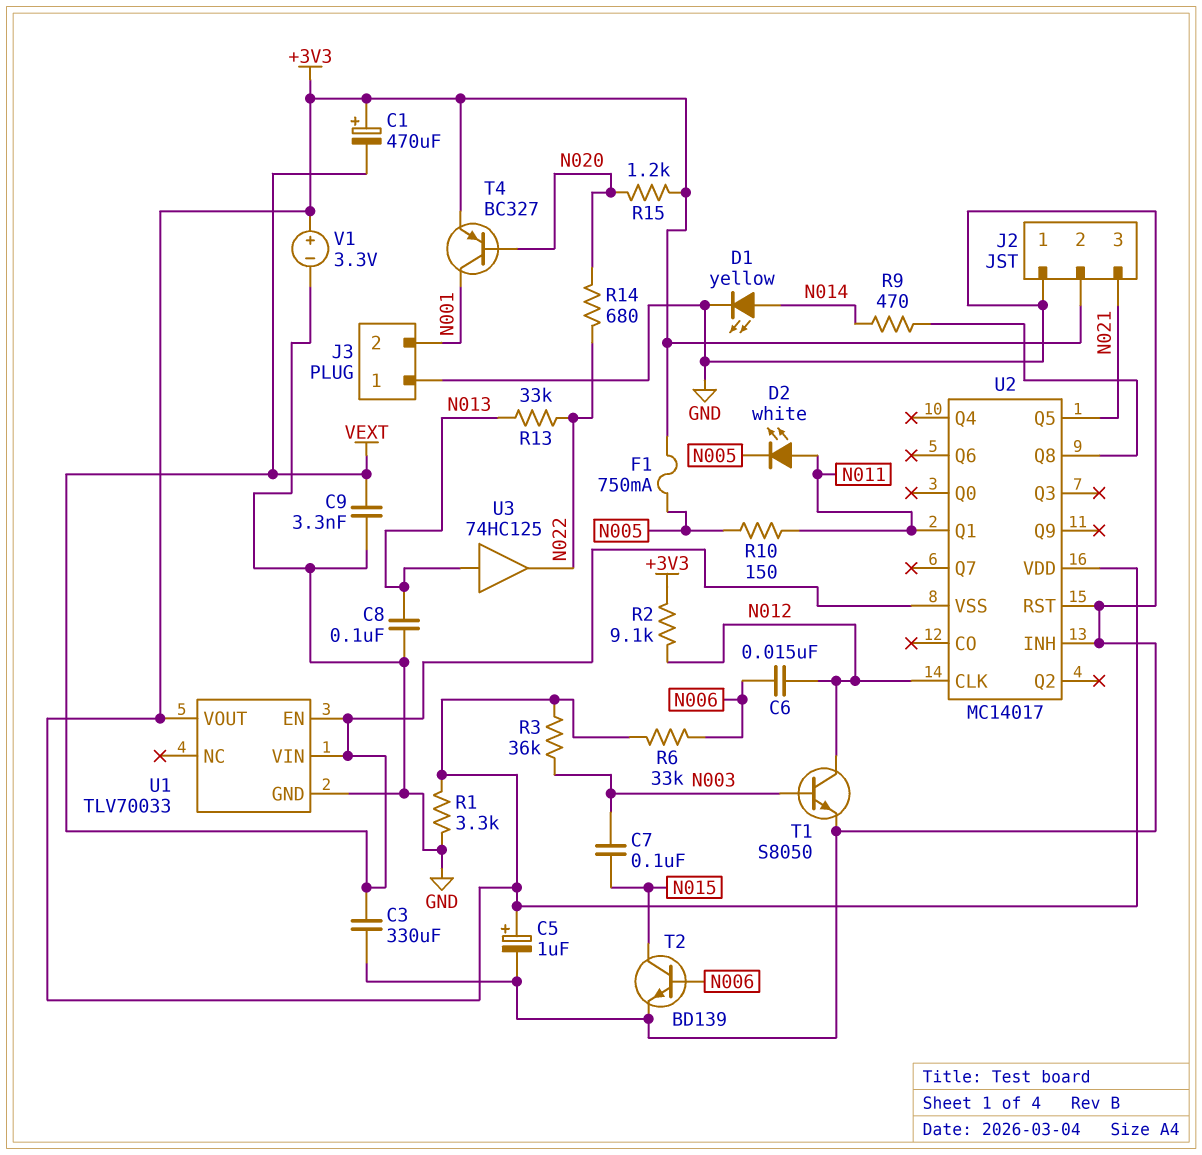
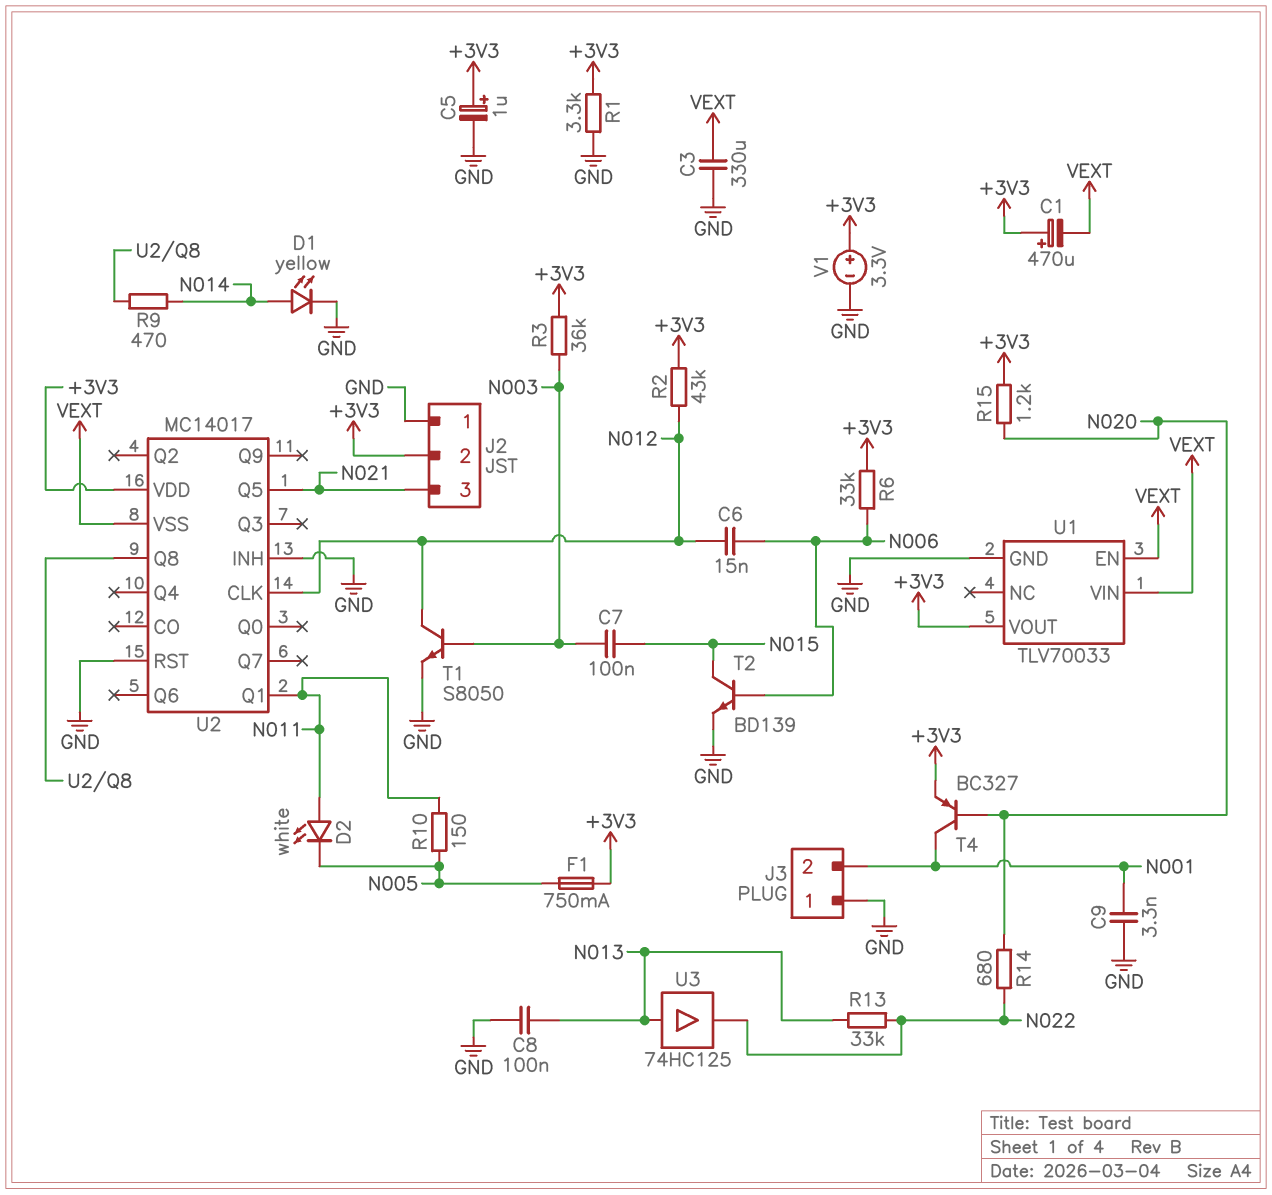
C9: 3.3nF (GND, VEXT) -> 3.3nF (GND, N001)
R2: 9.1k (+3V3, N012) -> 43k (+3V3, N012)

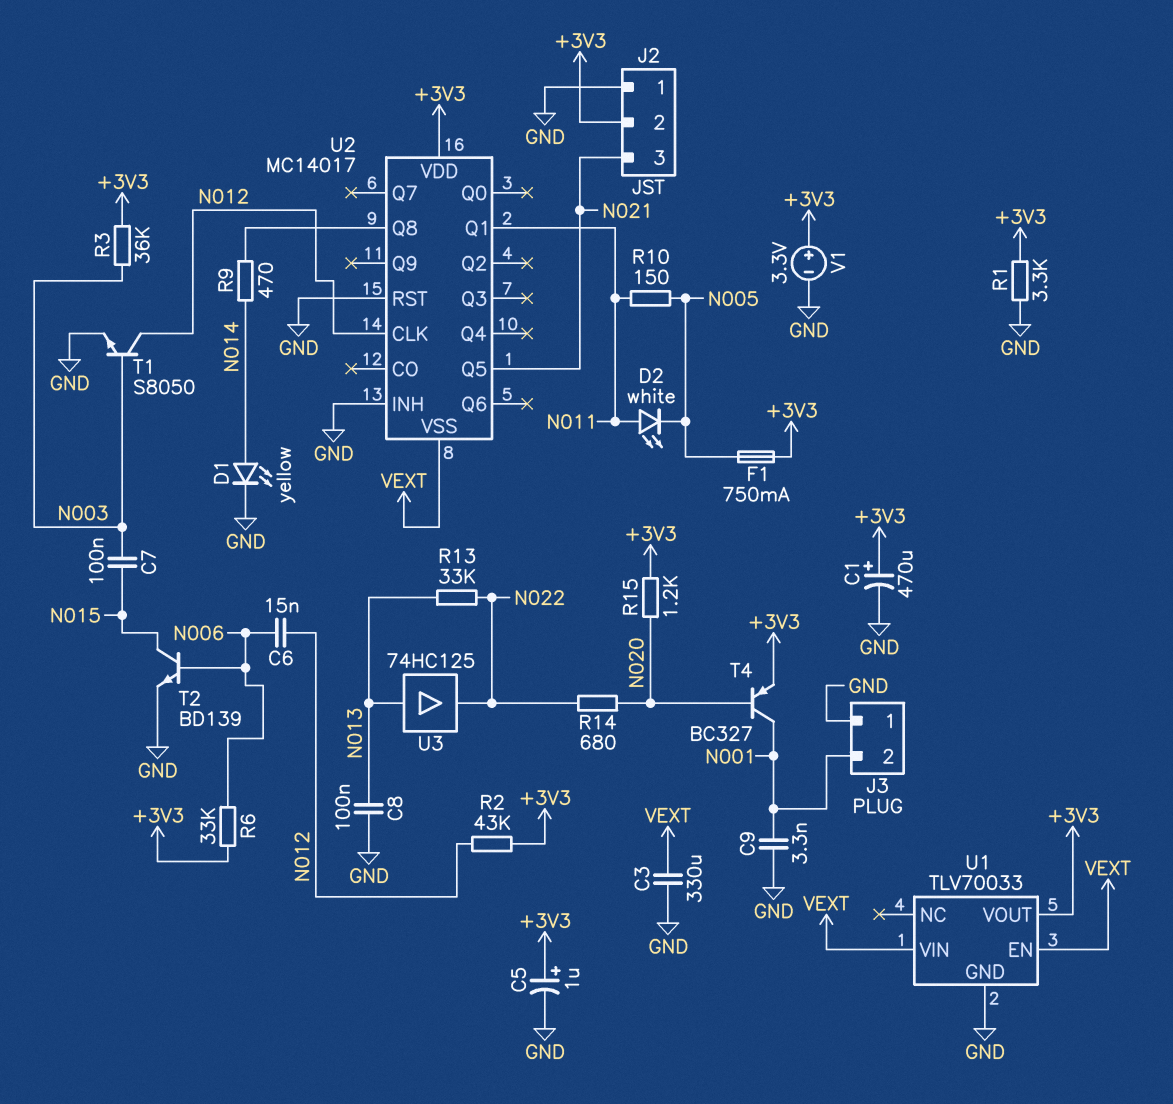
C1: 470uF (plus +3V3, minus VEXT) -> 470uF (plus +3V3, minus GND)

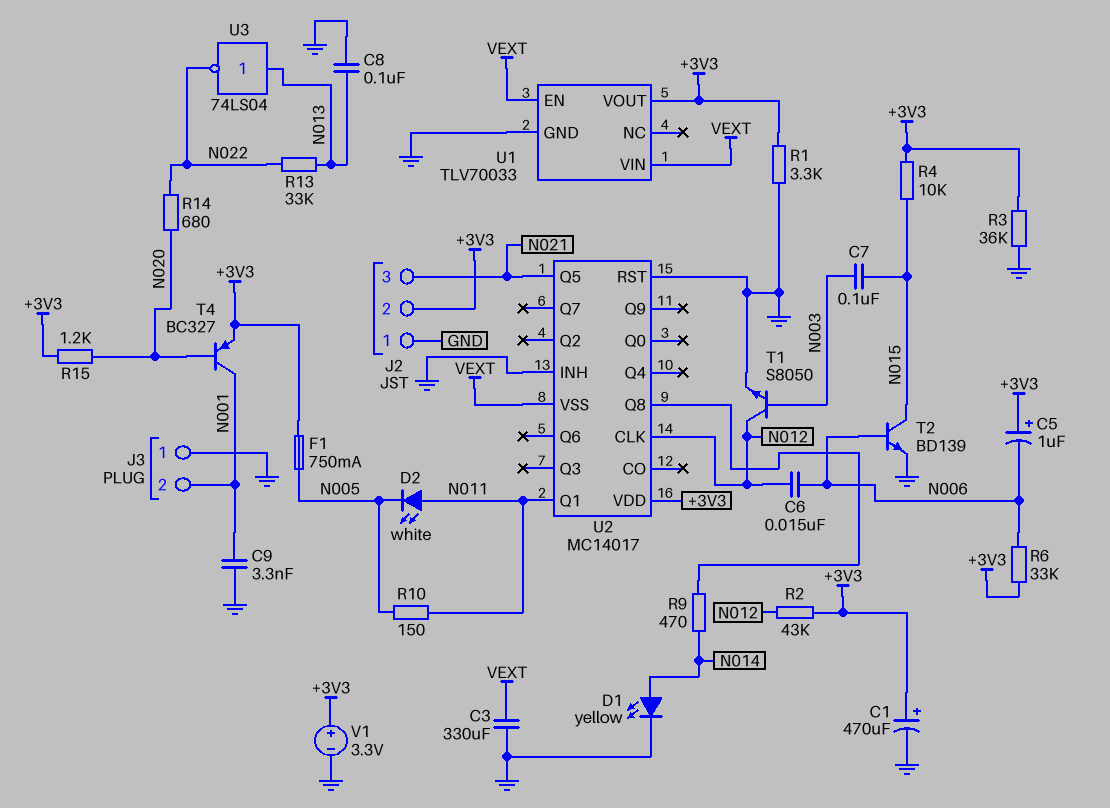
C5: 1uF (plus +3V3, minus GND) -> 1uF (plus +3V3, minus N006)
R3: 36k (+3V3, N003) -> 36k (+3V3, GND)
R4: none -> 10k (+3V3, N015)
U3: buffer 74HC125 (in N013, out N022) -> NOT 74LS04 (in N013, out N022)

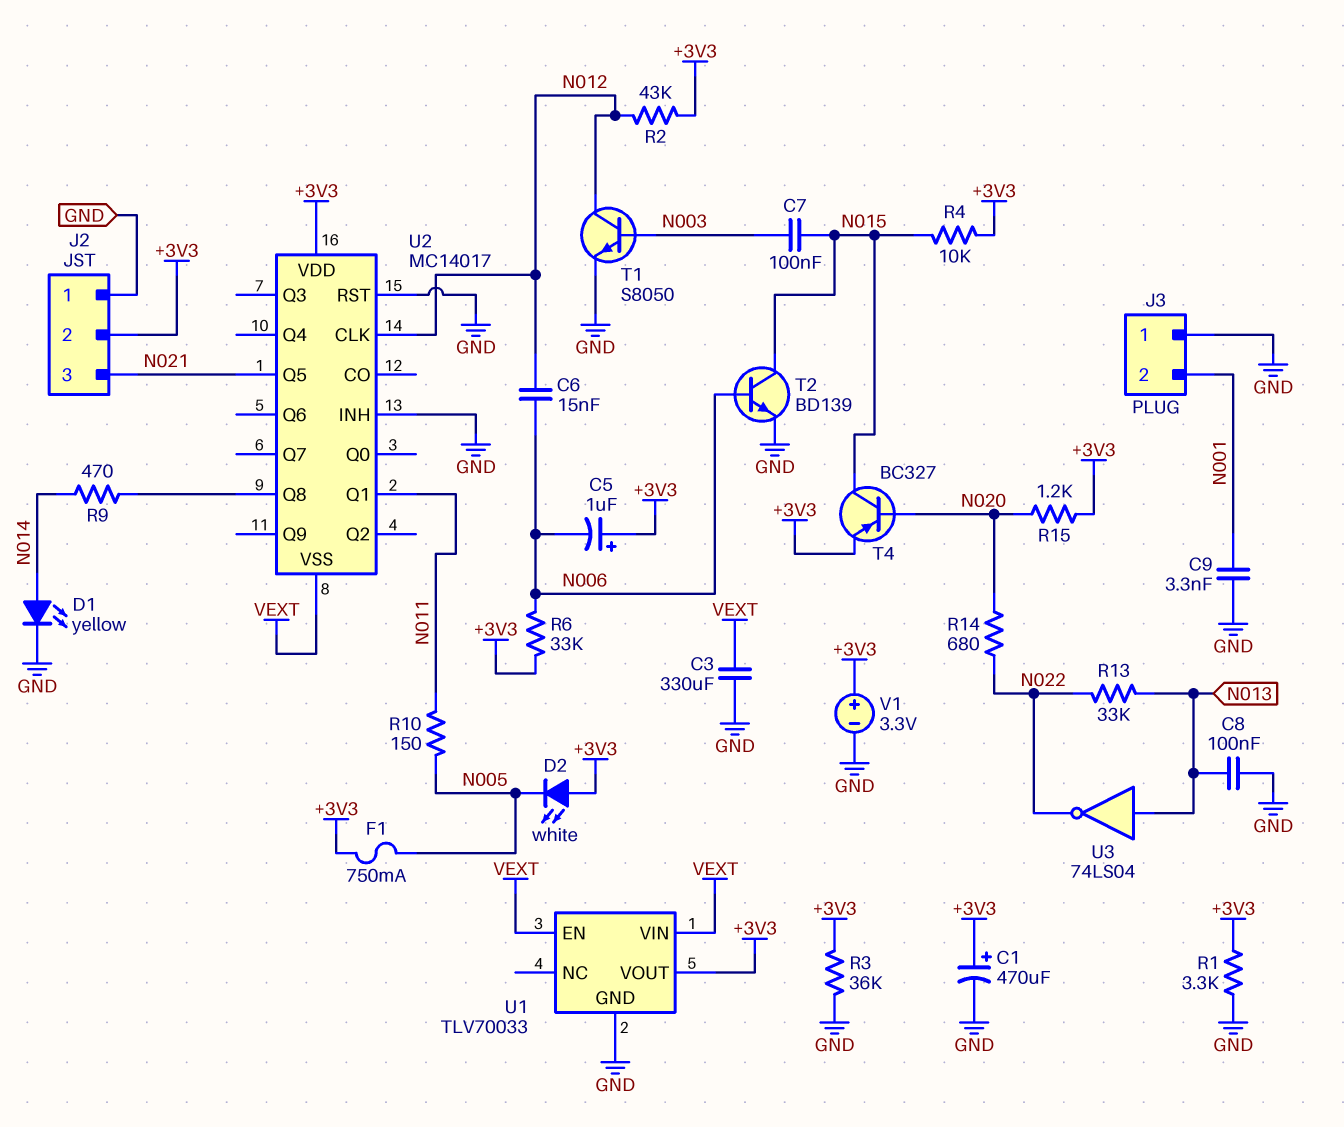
D2: LED white (A N011, K N005) -> LED white (A +3V3, K N005)
T4: PNP BC327 (B N020, C N001, E +3V3) -> PNP BC327 (B N020, C N015, E +3V3)

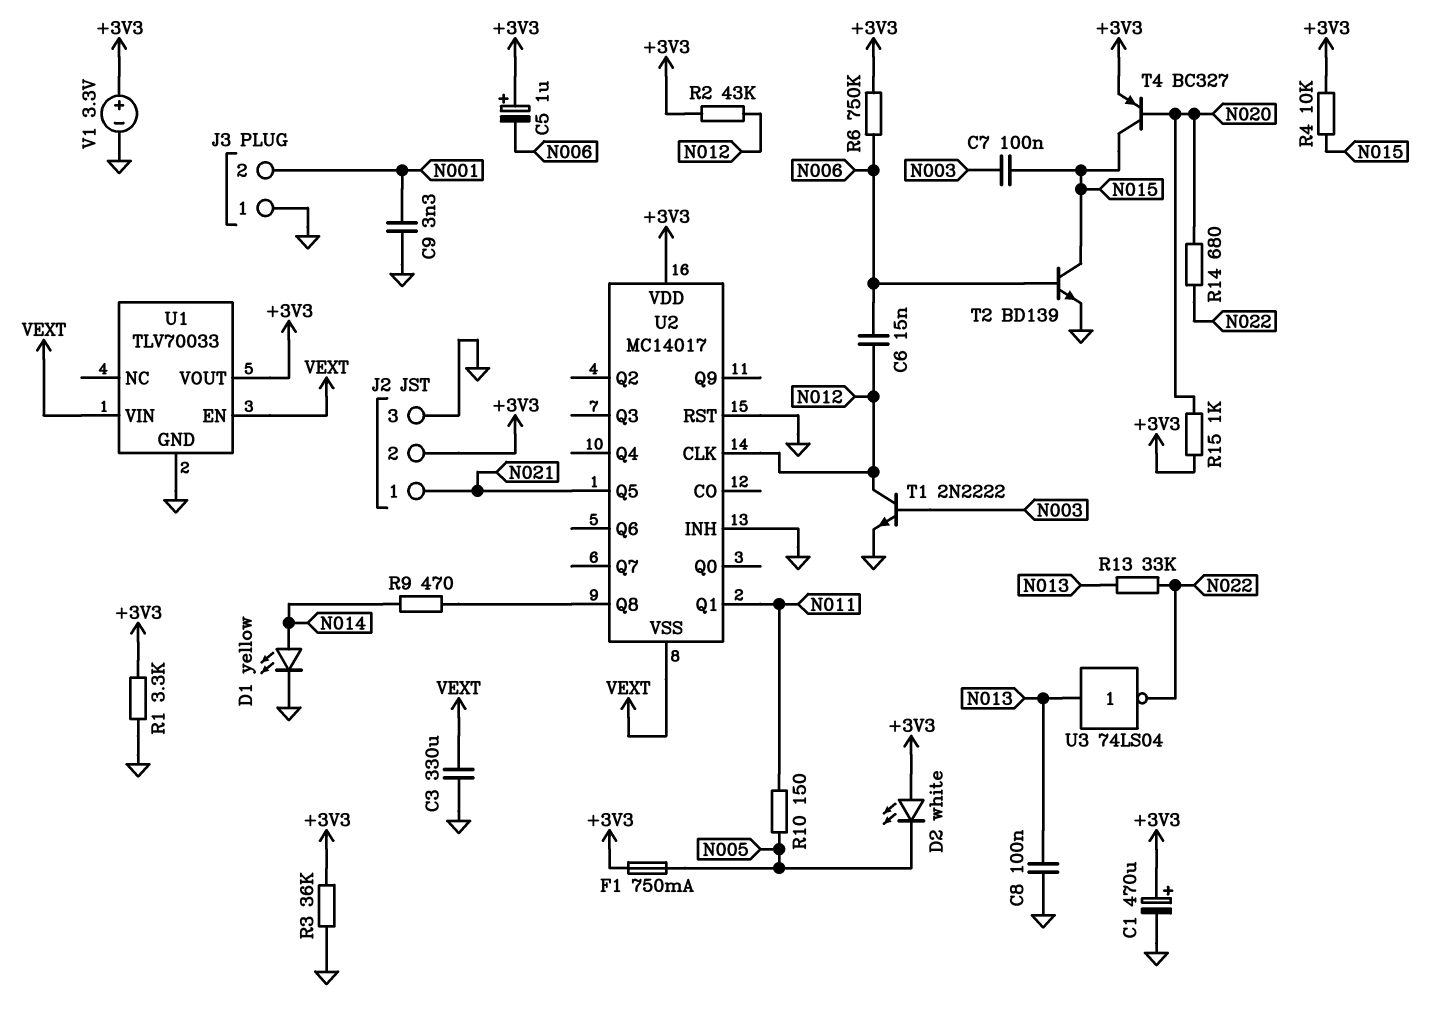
J2 pin 1: GND -> N021
J2 pin 3: N021 -> GND
R6: 33k (+3V3, N006) -> 750k (+3V3, N006)
R15: 1.2k (+3V3, N020) -> 1k (+3V3, N020)
T1: NPN S8050 (B N003, C N012, E GND) -> NPN 2N2222 (B N003, C N012, E GND)

